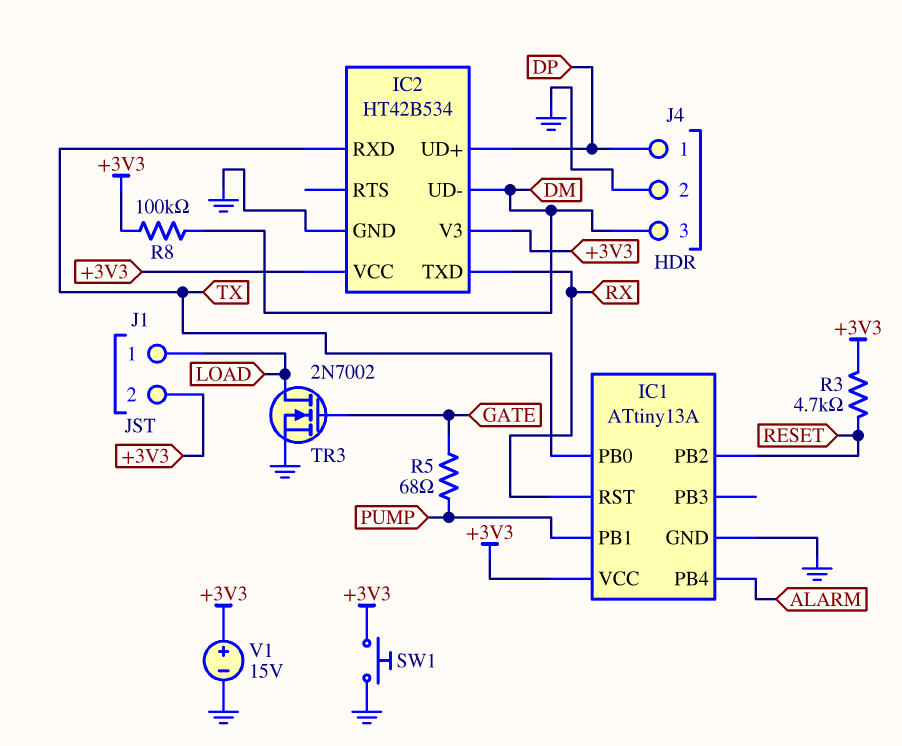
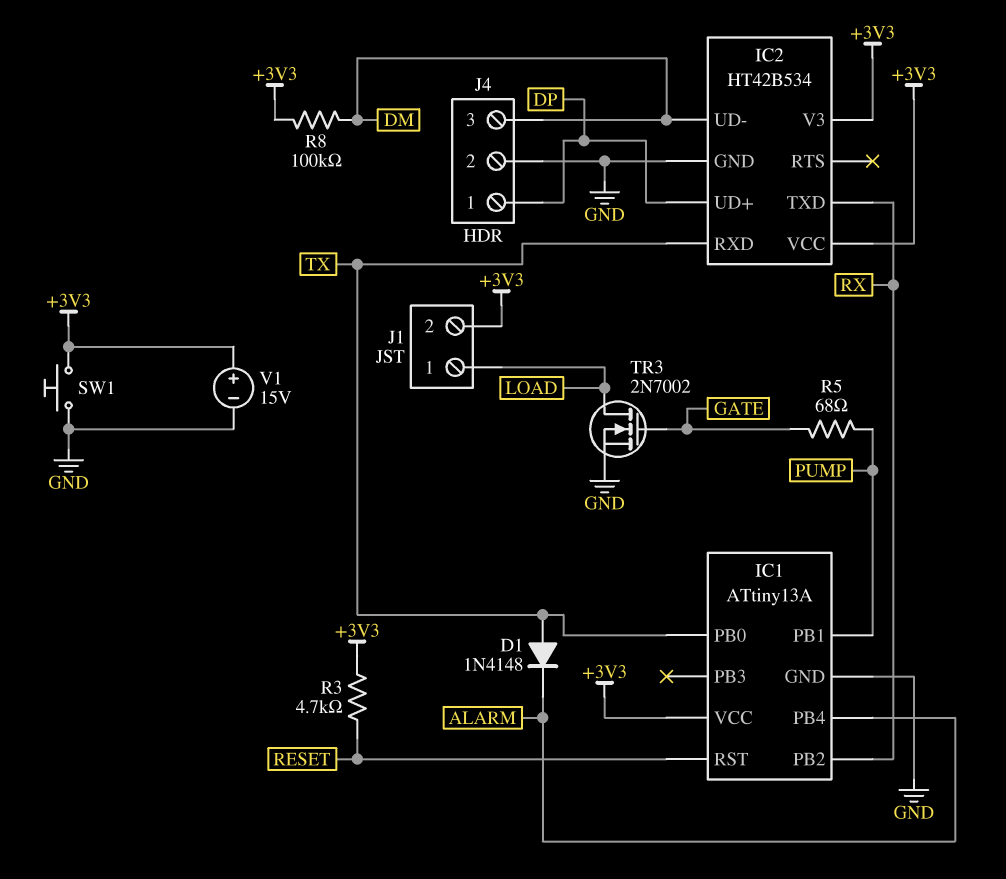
D1: none -> diode 1N4148 (A TX, K ALARM)
IC1 pin PB2: RESET -> RX
IC1 pin RST: RX -> RESET

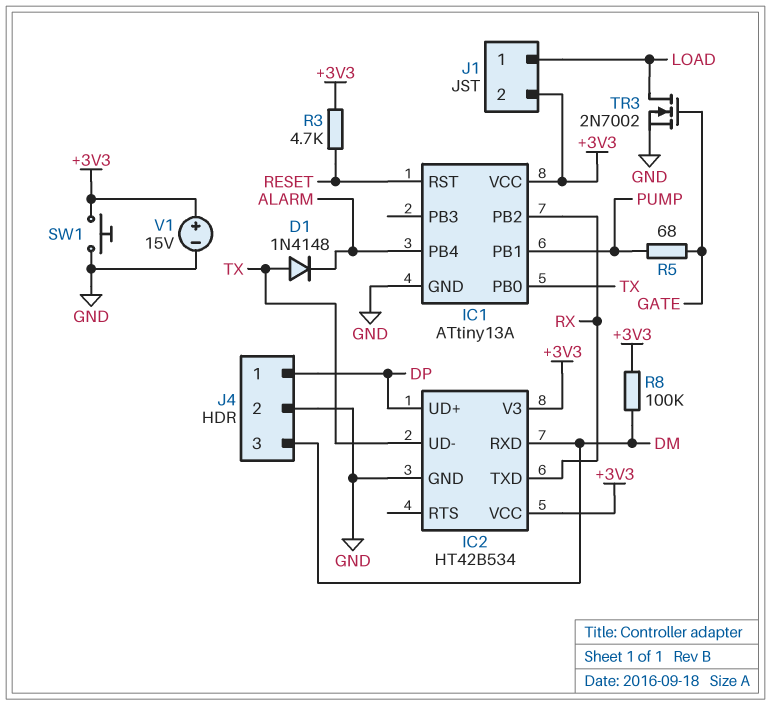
IC2 pin RXD: TX -> DM
IC2 pin UD-: DM -> TX

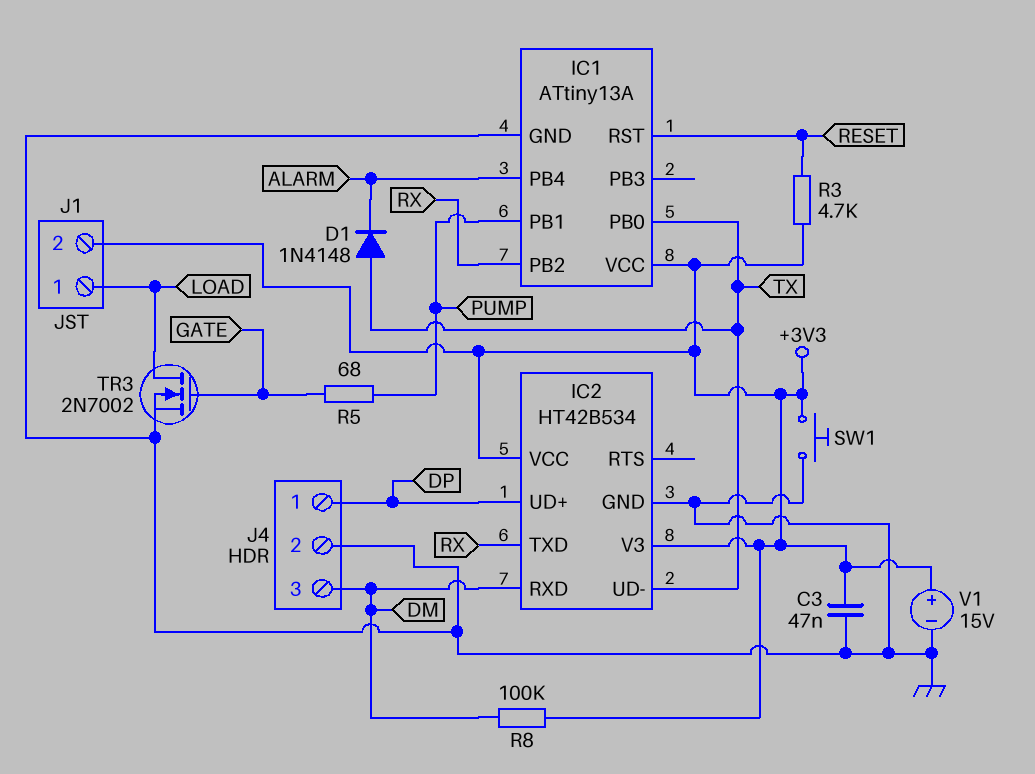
C3: none -> 47nF (+3V3, GND)

